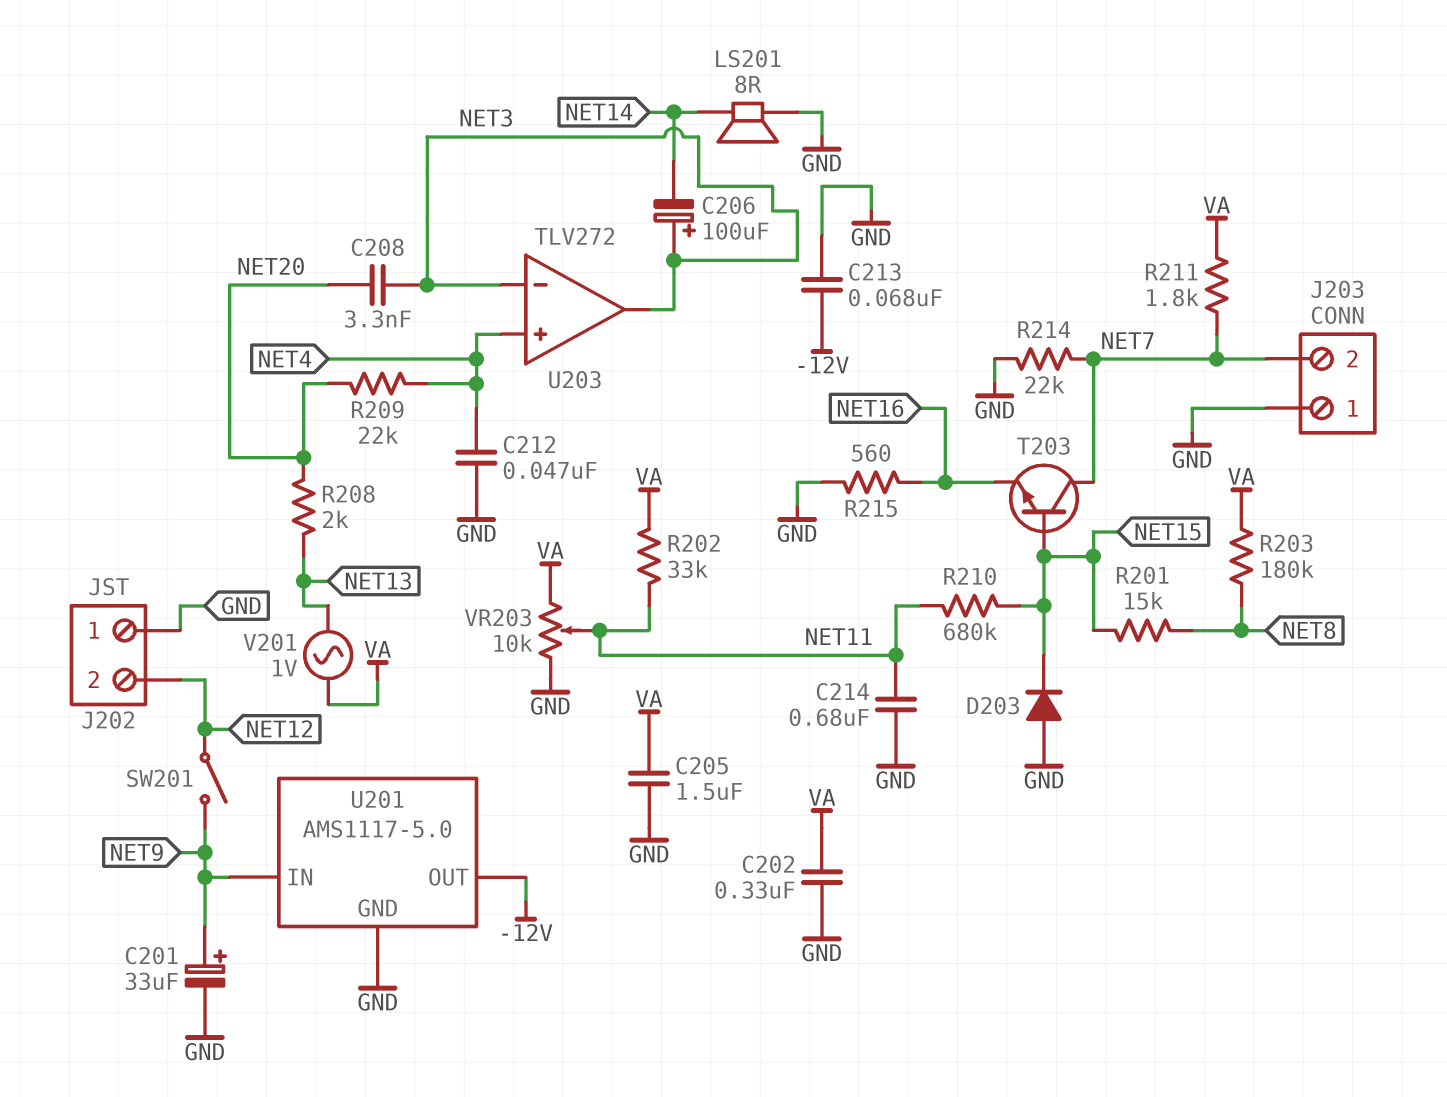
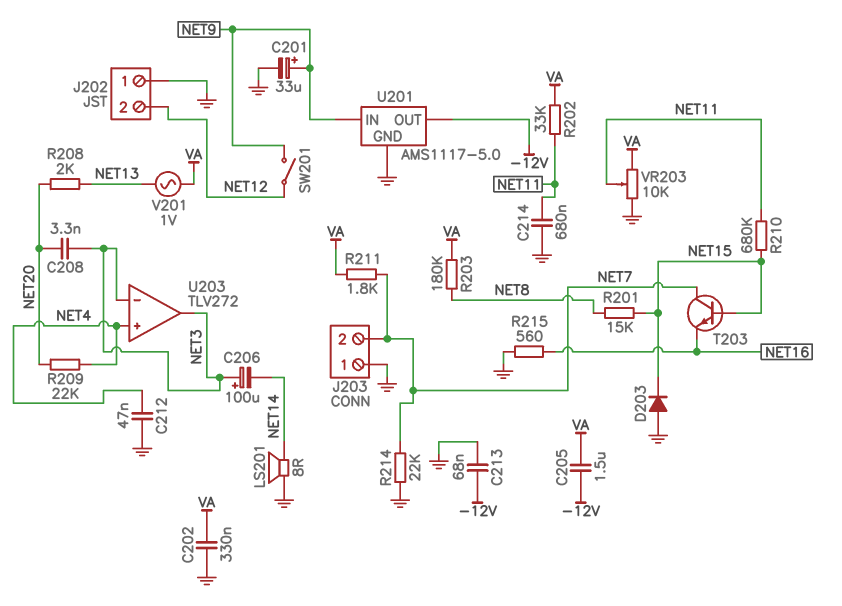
C205: 1.5uF (GND, VA) -> 1.5uF (-12V, VA)

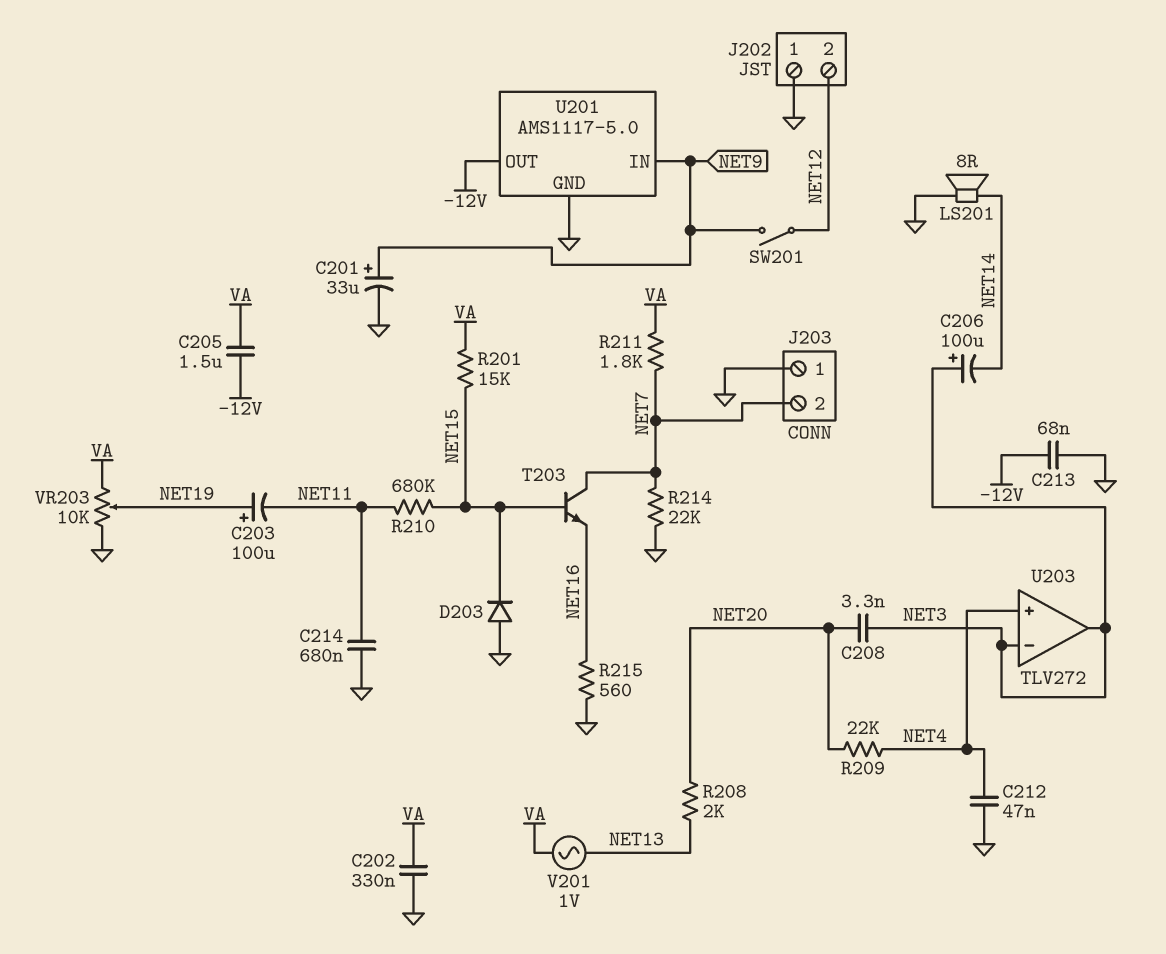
C203: none -> 100uF (plus NET19, minus NET11)
R201: 15k (NET8, NET15) -> 15k (NET15, VA)
R202: 33k (NET11, VA) -> none
R203: 180k (NET8, VA) -> none
VR203: 10k (GND, VA, wiper NET11) -> 10k (GND, VA, wiper NET19)

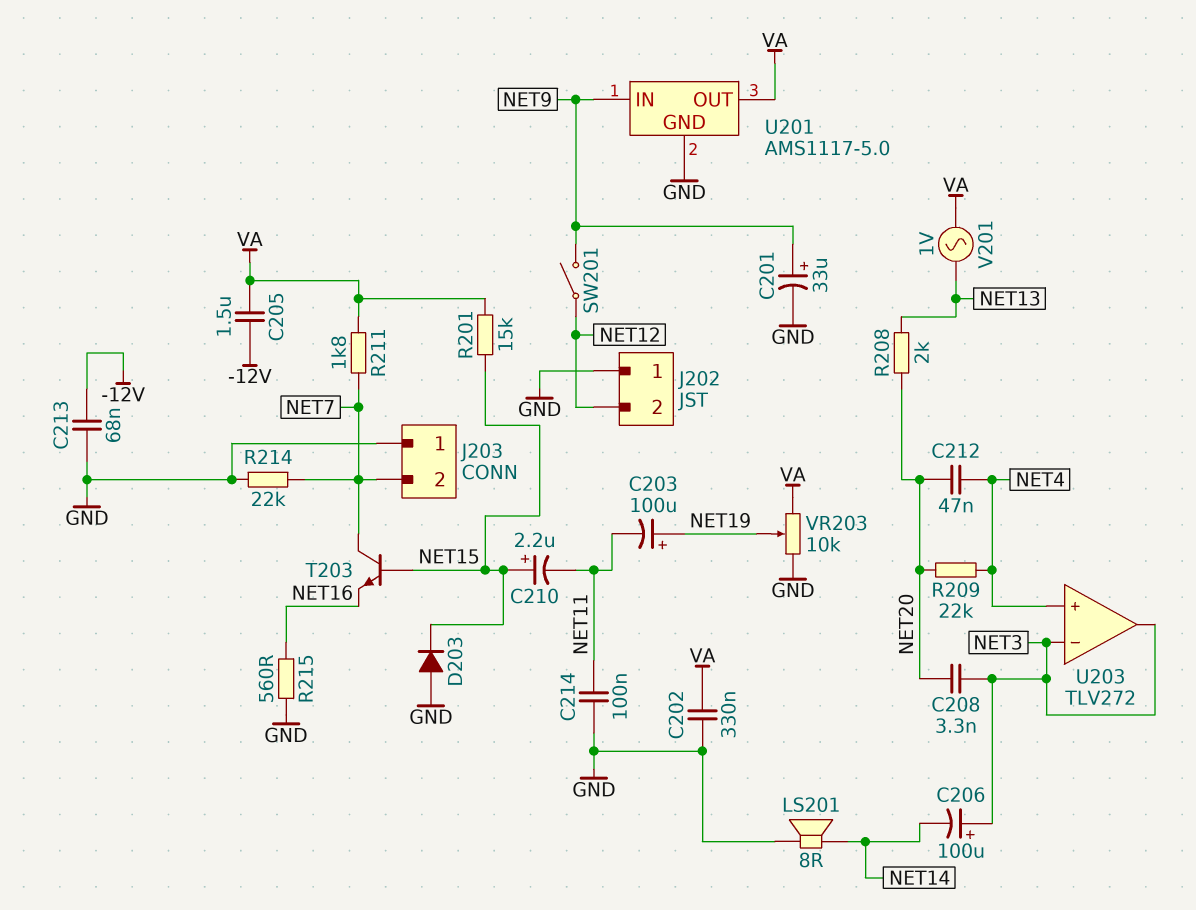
C210: none -> 2.2uF (plus NET15, minus NET11)
C212: 47nF (GND, NET4) -> 47nF (NET4, NET20)
C214: 680nF (GND, NET11) -> 100nF (GND, NET11)
R210: 680k (NET11, NET15) -> none
U201 pin OUT: -12V -> VA

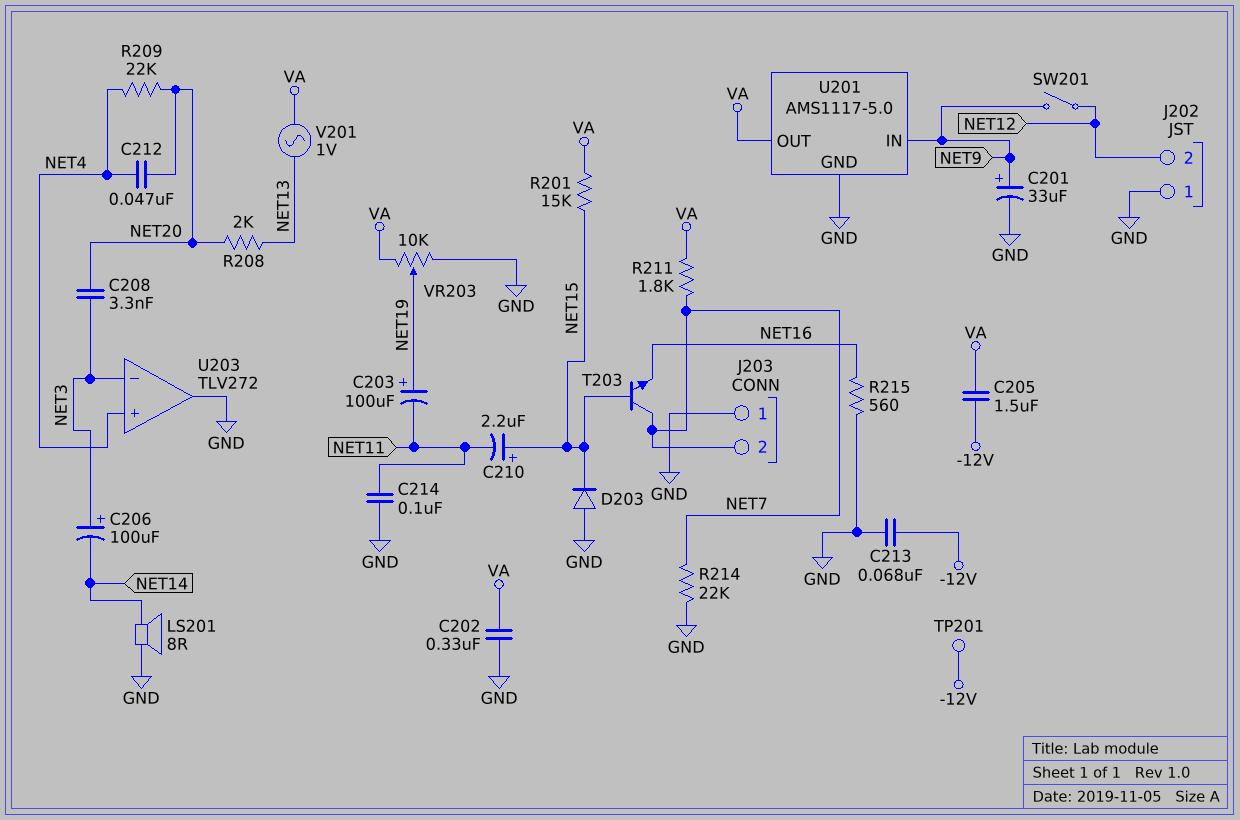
TP201: none -> test point (-12V)
U203 pin out: NET3 -> GND

